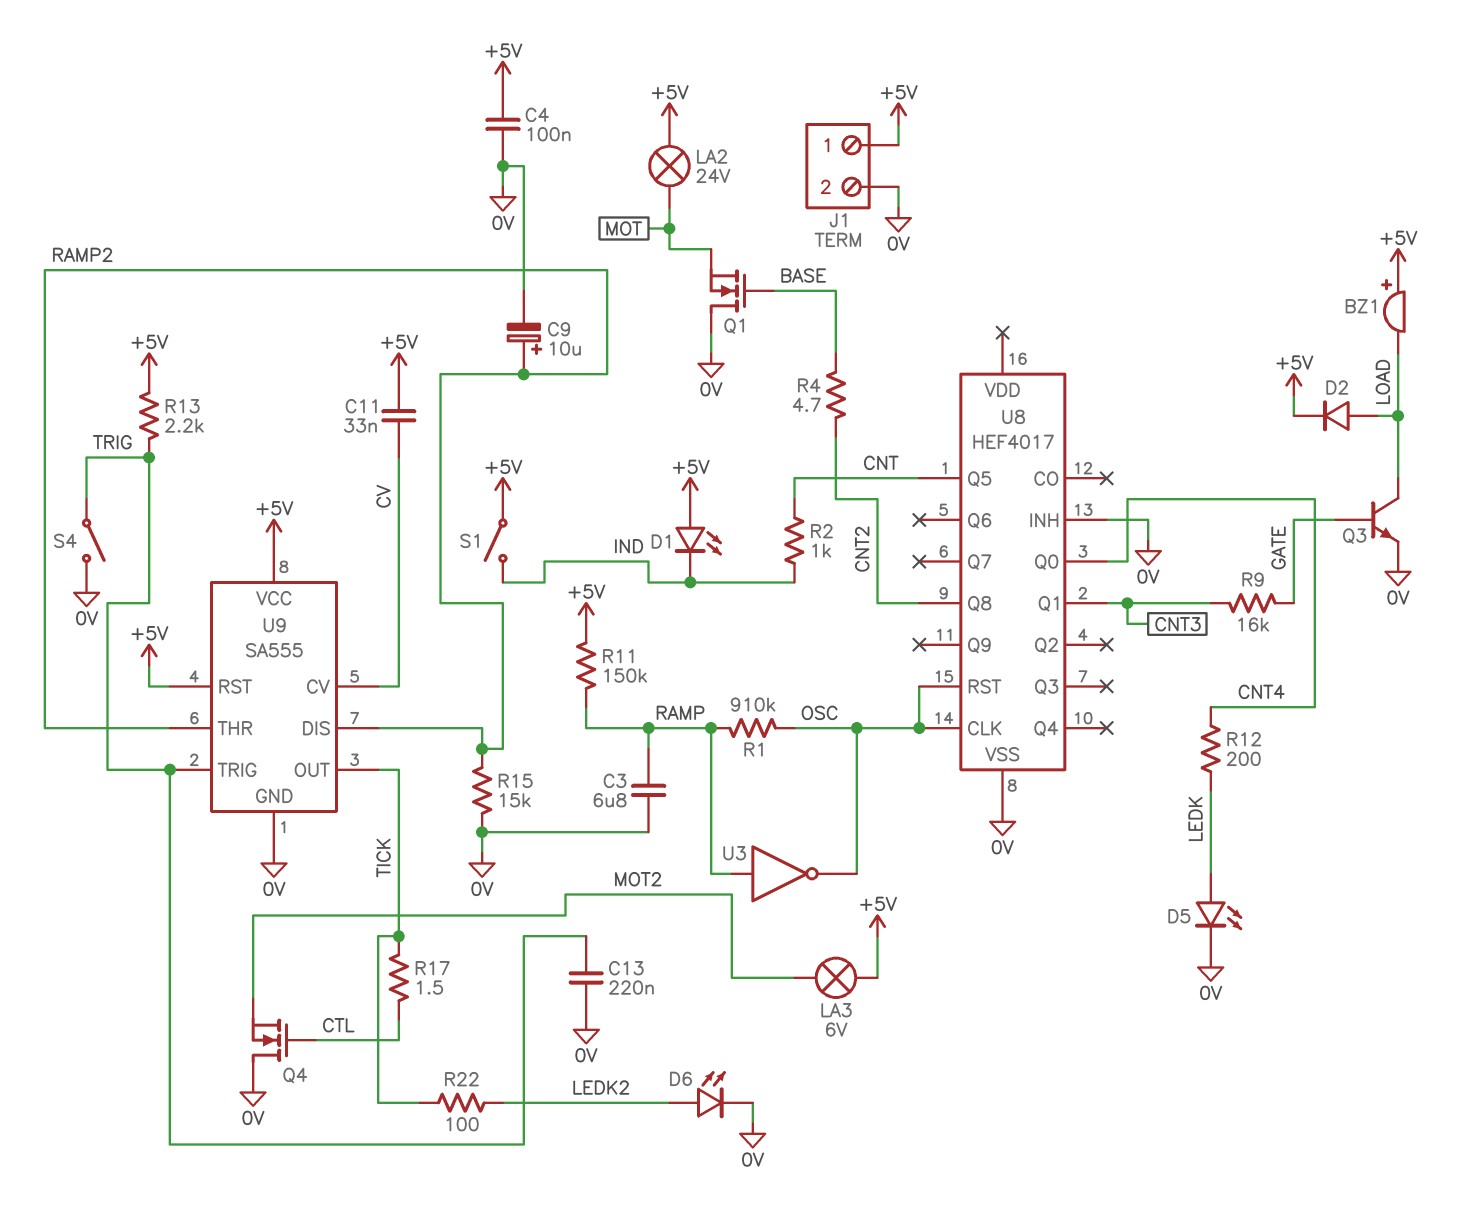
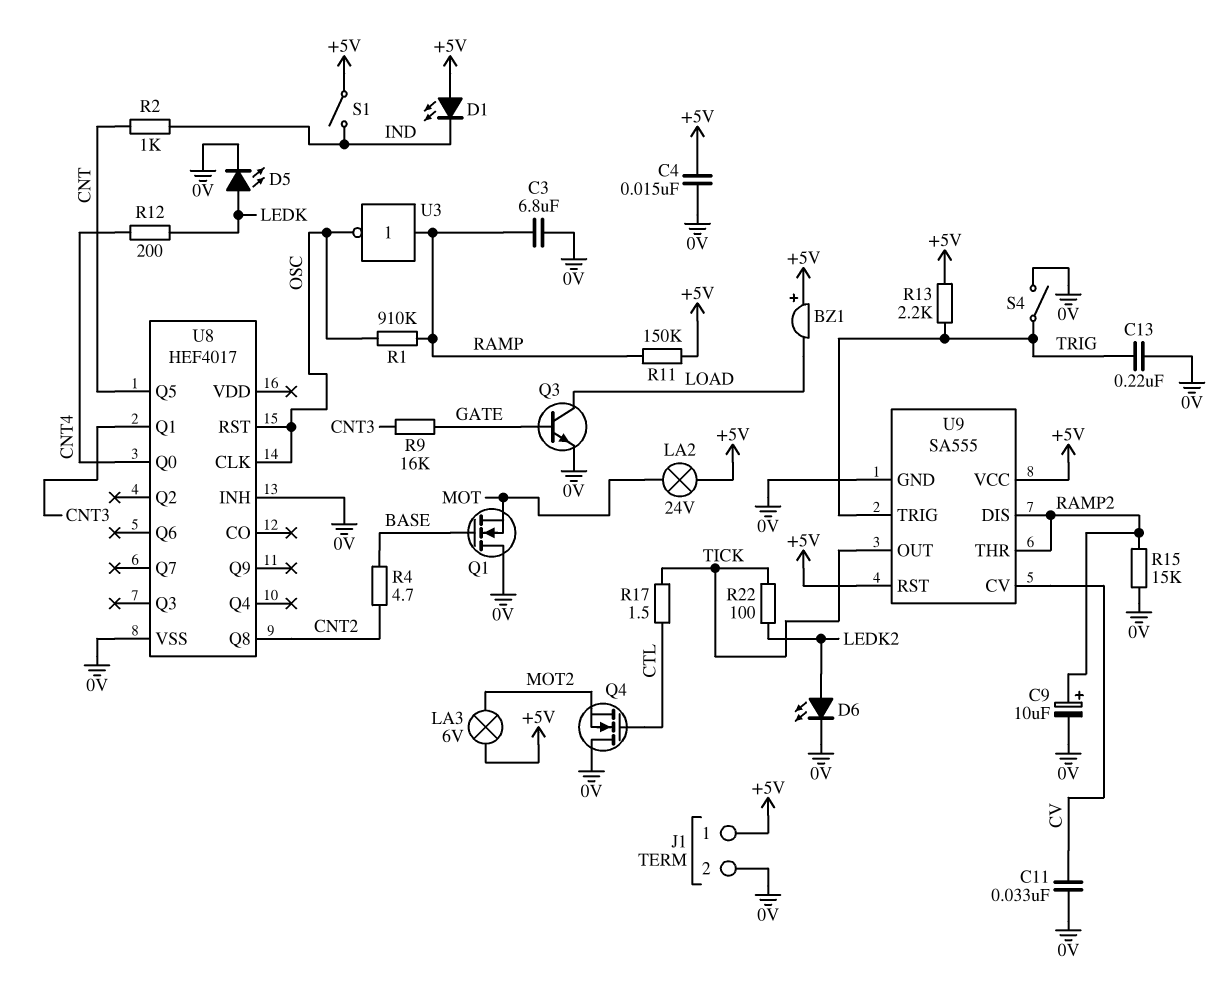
C4: 100nF (+5V, 0V) -> 15nF (+5V, 0V)
C11: 33nF (+5V, CV) -> 33nF (0V, CV)
D2: diode (A LOAD, K +5V) -> none

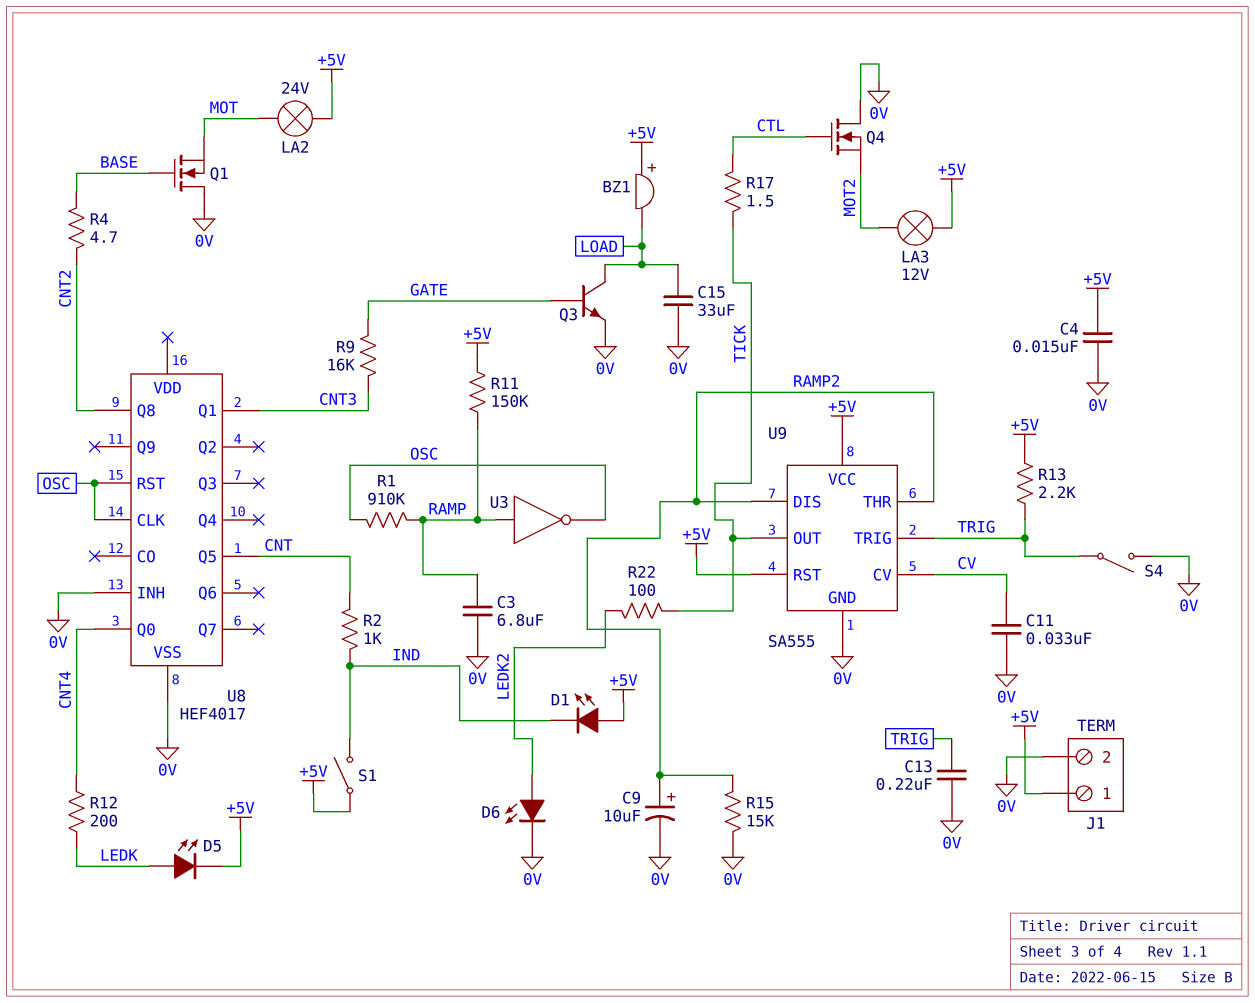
C15: none -> 33uF (0V, LOAD)
D5: LED (A LEDK, K 0V) -> LED (A LEDK, K +5V)
LA3: lamp 6V (+5V, MOT2) -> lamp 12V (+5V, MOT2)

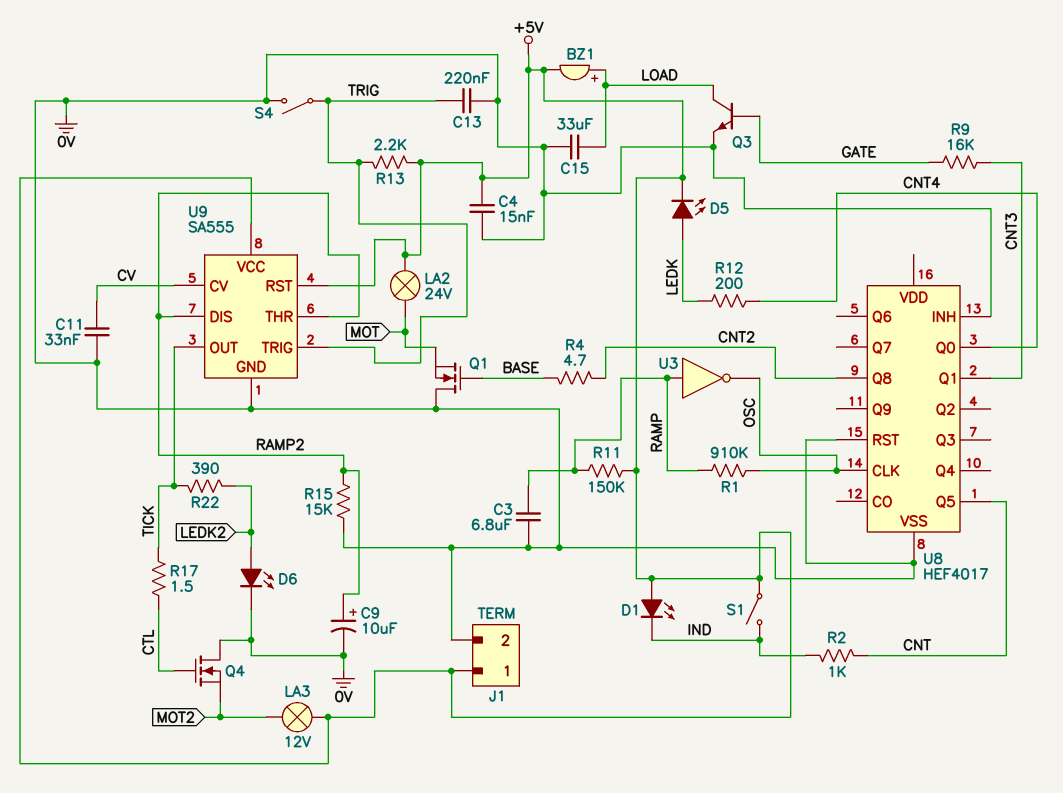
BZ1: buzzer (plus +5V, minus LOAD) -> buzzer (plus LOAD, minus +5V)
R22: 100 (LEDK2, TICK) -> 390 (LEDK2, TICK)
U8 pin RST: OSC -> 0V

